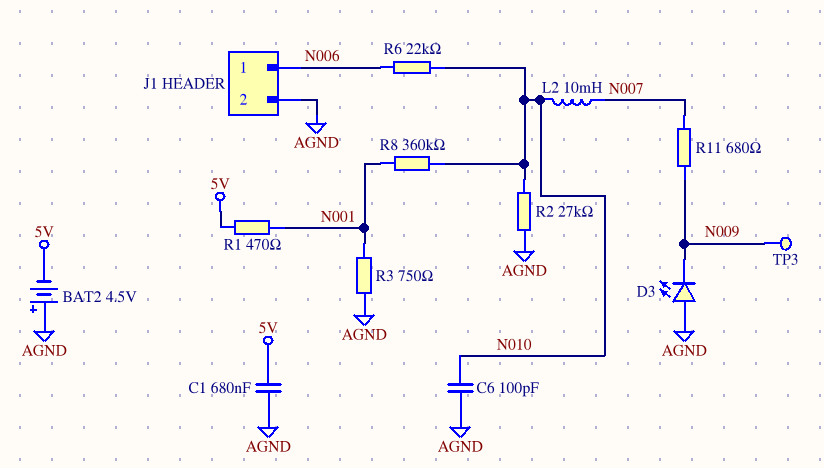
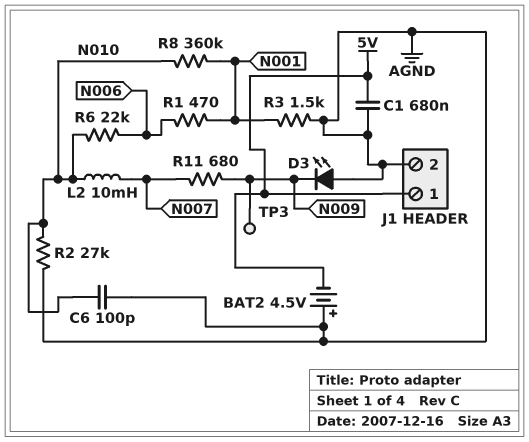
J1 pin 1: N006 -> 5V
R1: 470 (5V, N001) -> 470 (N001, N006)
R3: 750 (AGND, N001) -> 1.5k (AGND, N001)

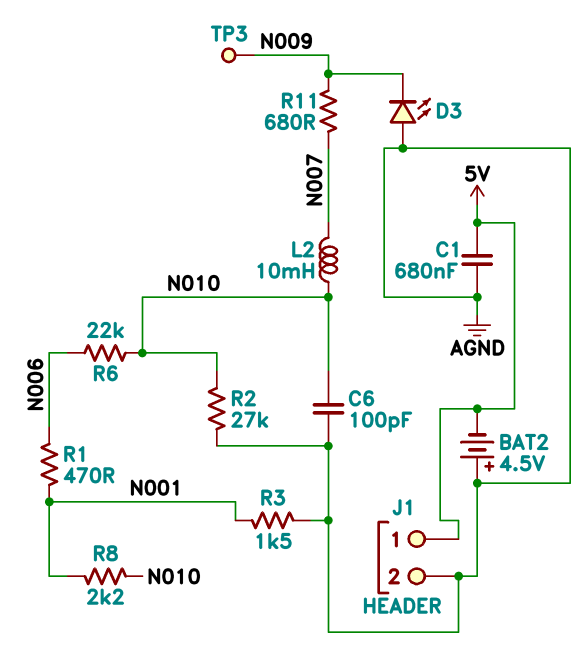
R8: 360k (N001, N010) -> 2.2k (N001, N010)

